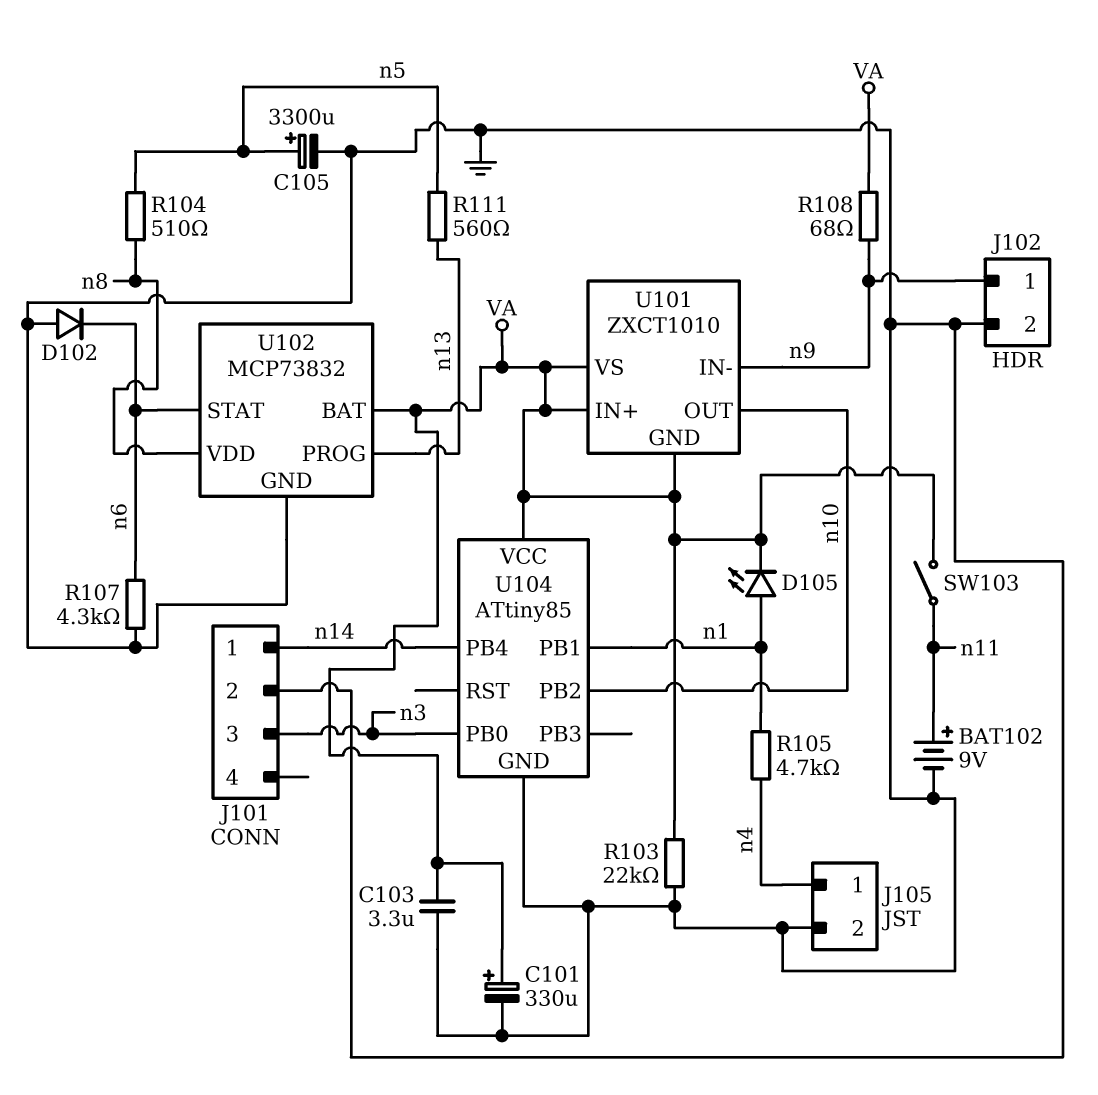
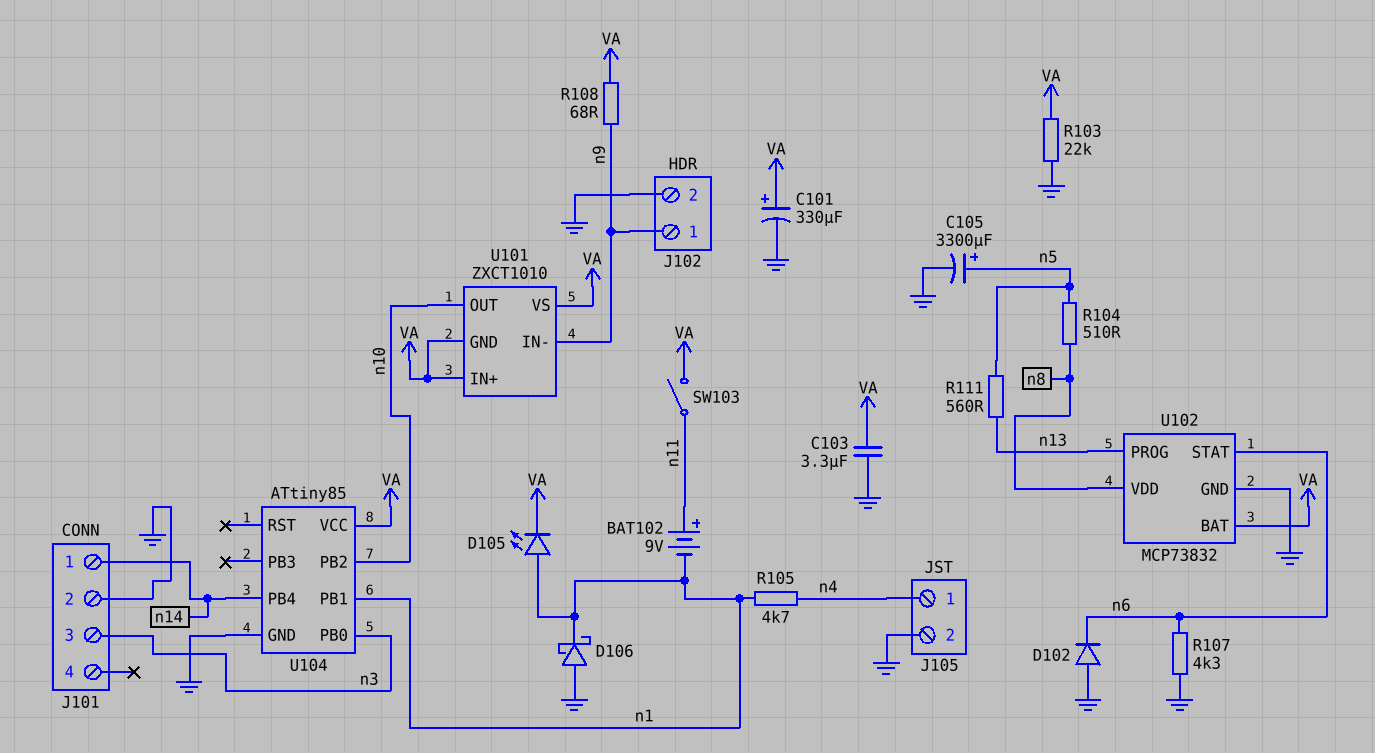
BAT102: 9V (plus n11, minus GND) -> 9V (plus n11, minus n1)
D106: none -> schottky (A GND, K n1)

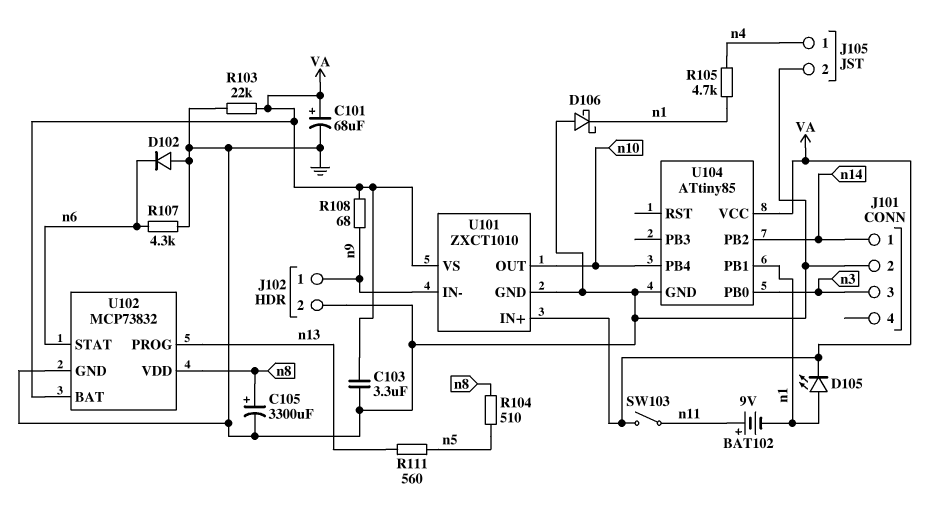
C101: 330uF (plus VA, minus GND) -> 68uF (plus VA, minus GND)
C105: 3300uF (plus n5, minus GND) -> 3300uF (plus n8, minus GND)
U101 pin GND: VA -> GND
U104 pin PB2: n10 -> n14
U104 pin PB4: n14 -> n10

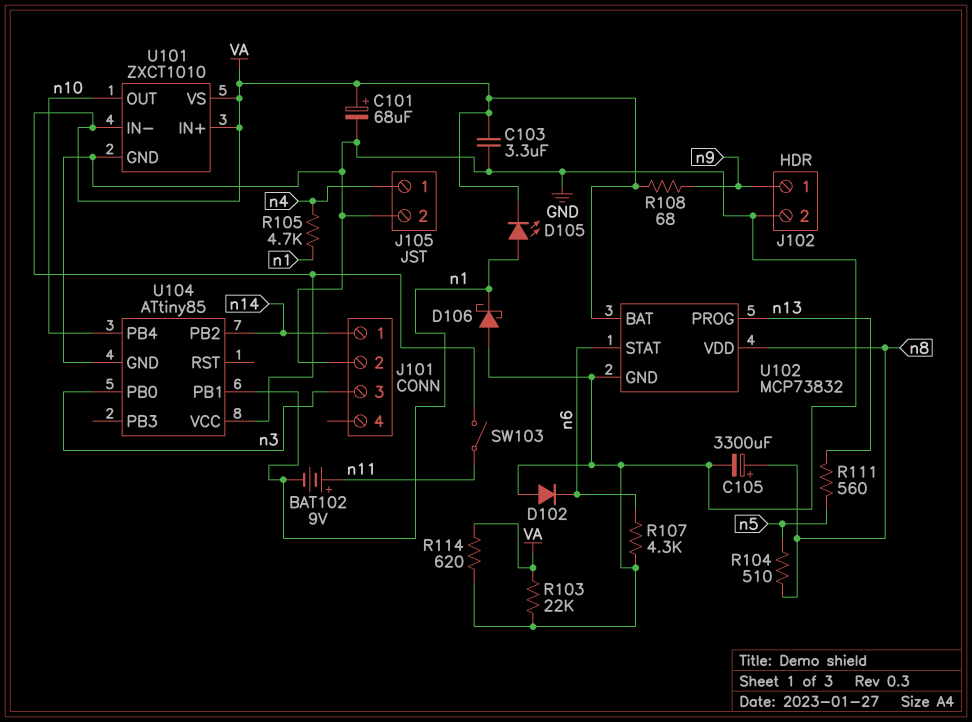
R114: none -> 620 (GND, VA)
U101 pin IN-: n9 -> VA

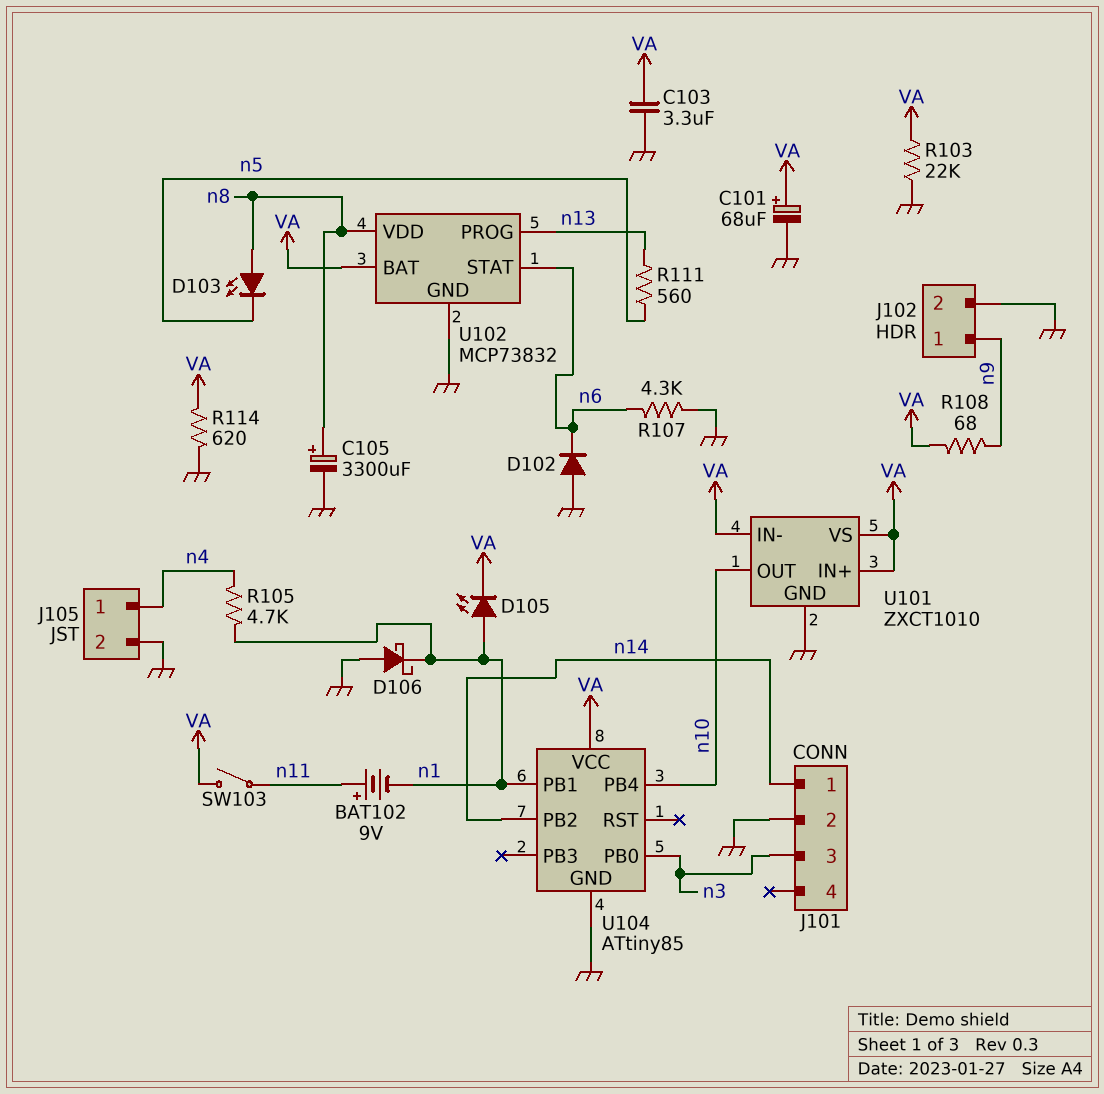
D103: none -> LED (A n8, K n5)
R104: 510 (n5, n8) -> none

